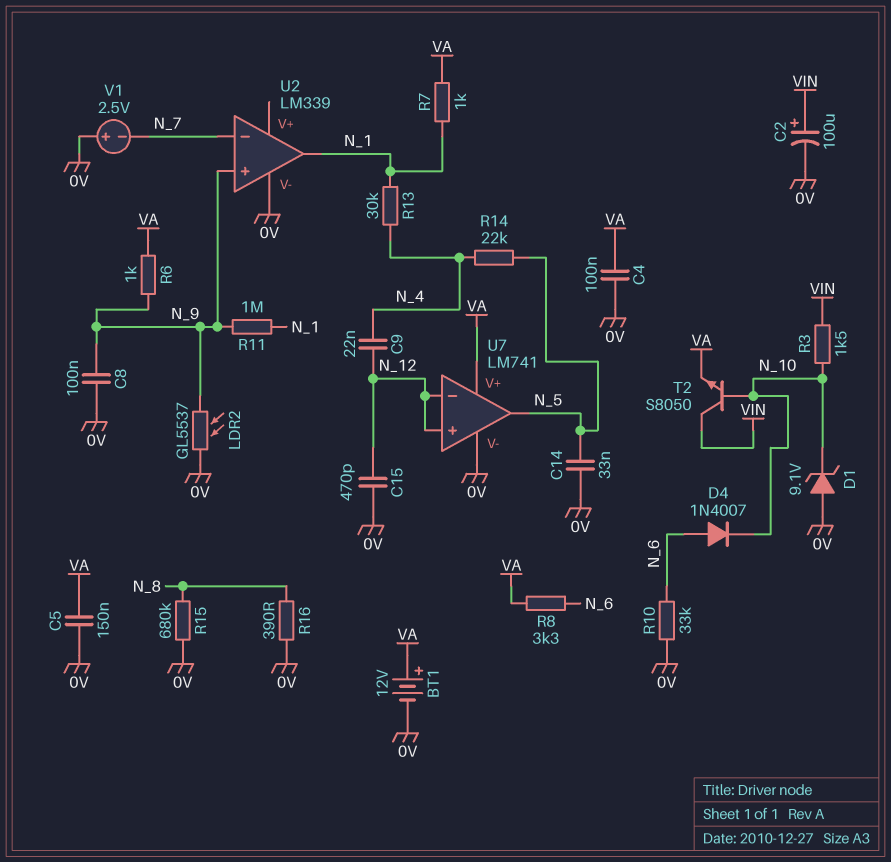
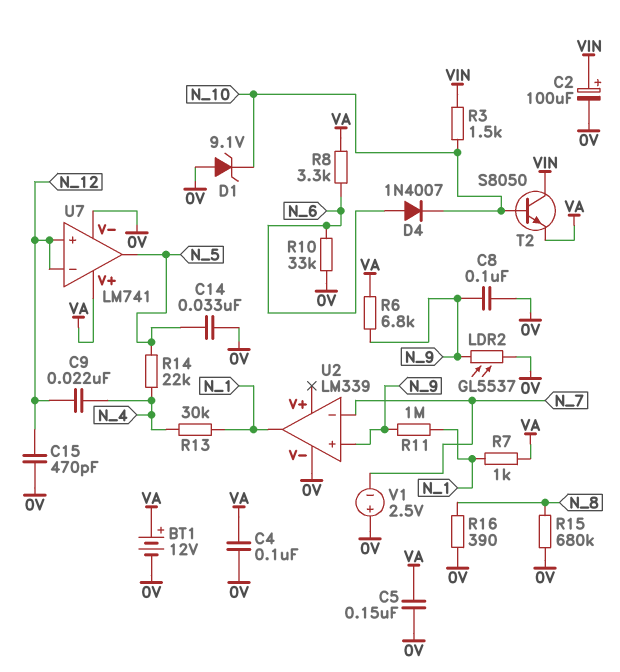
R6: 1k (N_9, VA) -> 6.8k (N_9, VA)

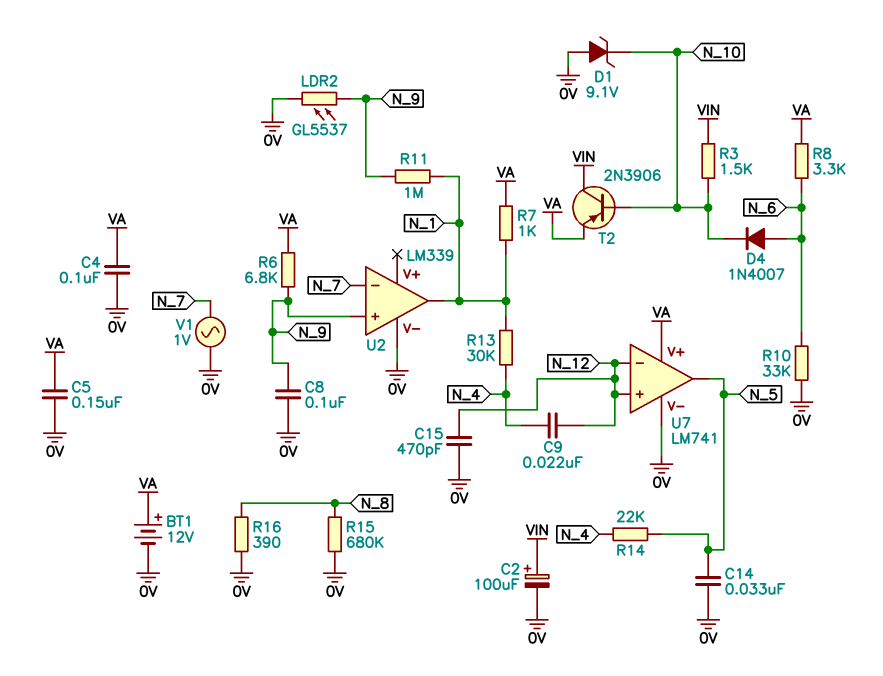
T2: NPN S8050 (B N_10, C VIN, E VA) -> PNP 2N3906 (B N_10, C VIN, E VA)
V1: 2.5V (plus 0V, minus N_7) -> AC 1V (0V, N_7)

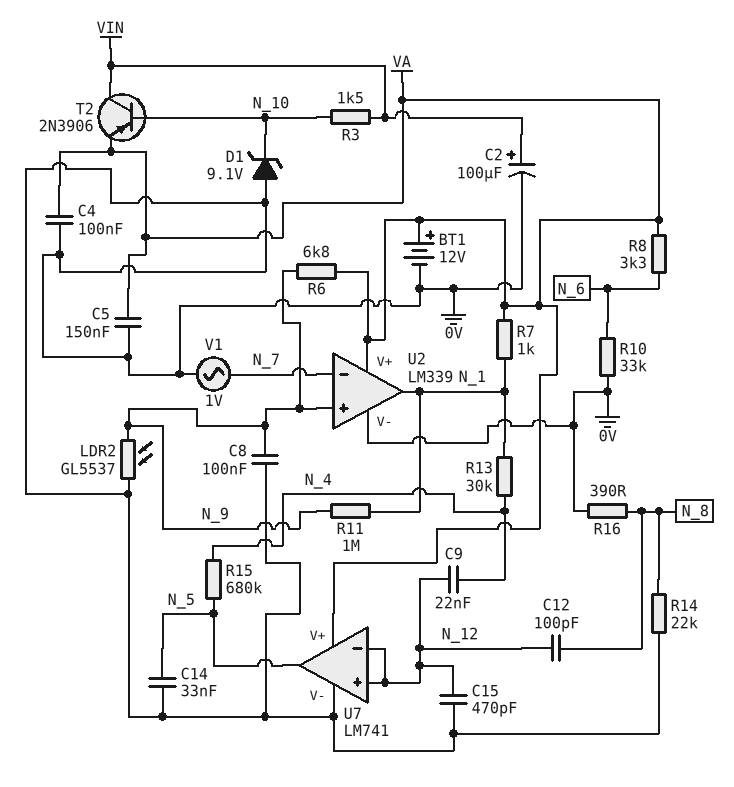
C12: none -> 100pF (N_8, N_12)
D4: diode 1N4007 (A N_6, K N_10) -> none
R14: 22k (N_4, N_5) -> 22k (0V, N_8)
R15: 680k (0V, N_8) -> 680k (N_4, N_5)
U2 pin V+: none -> VA

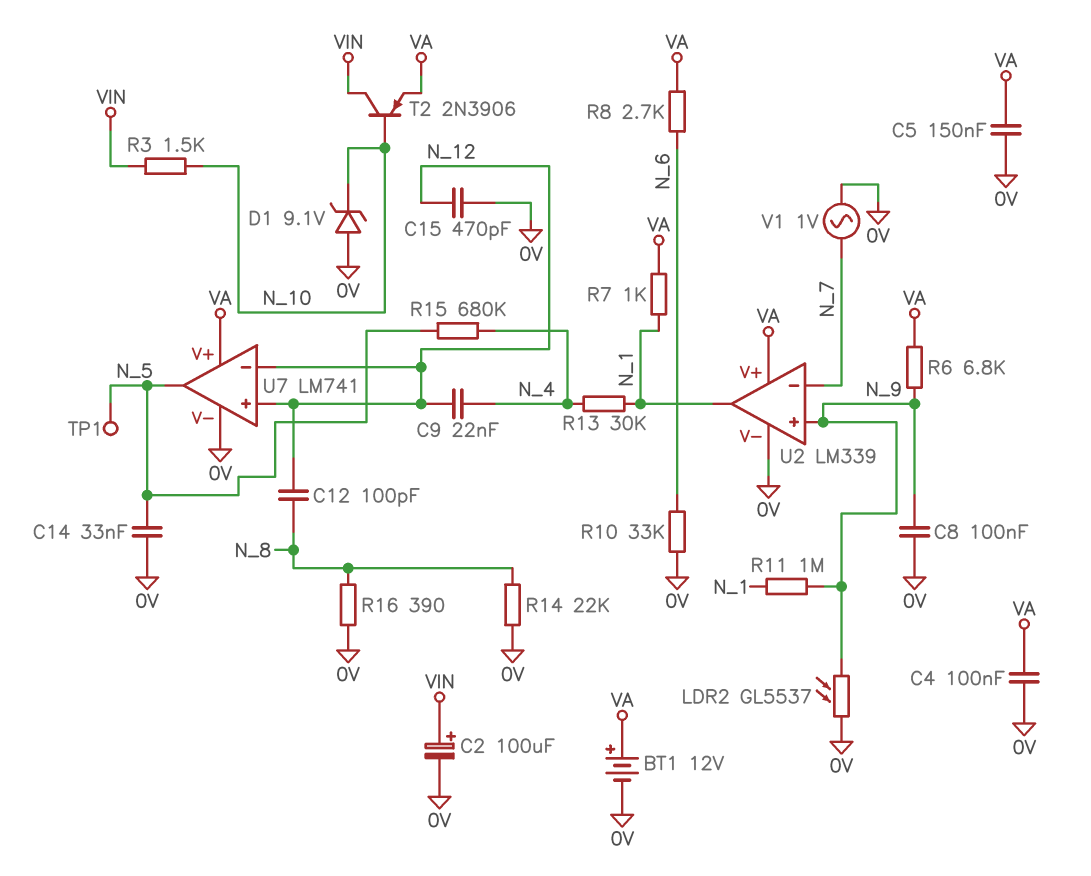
R8: 3.3k (N_6, VA) -> 2.7k (N_6, VA)
TP1: none -> test point (N_5)

